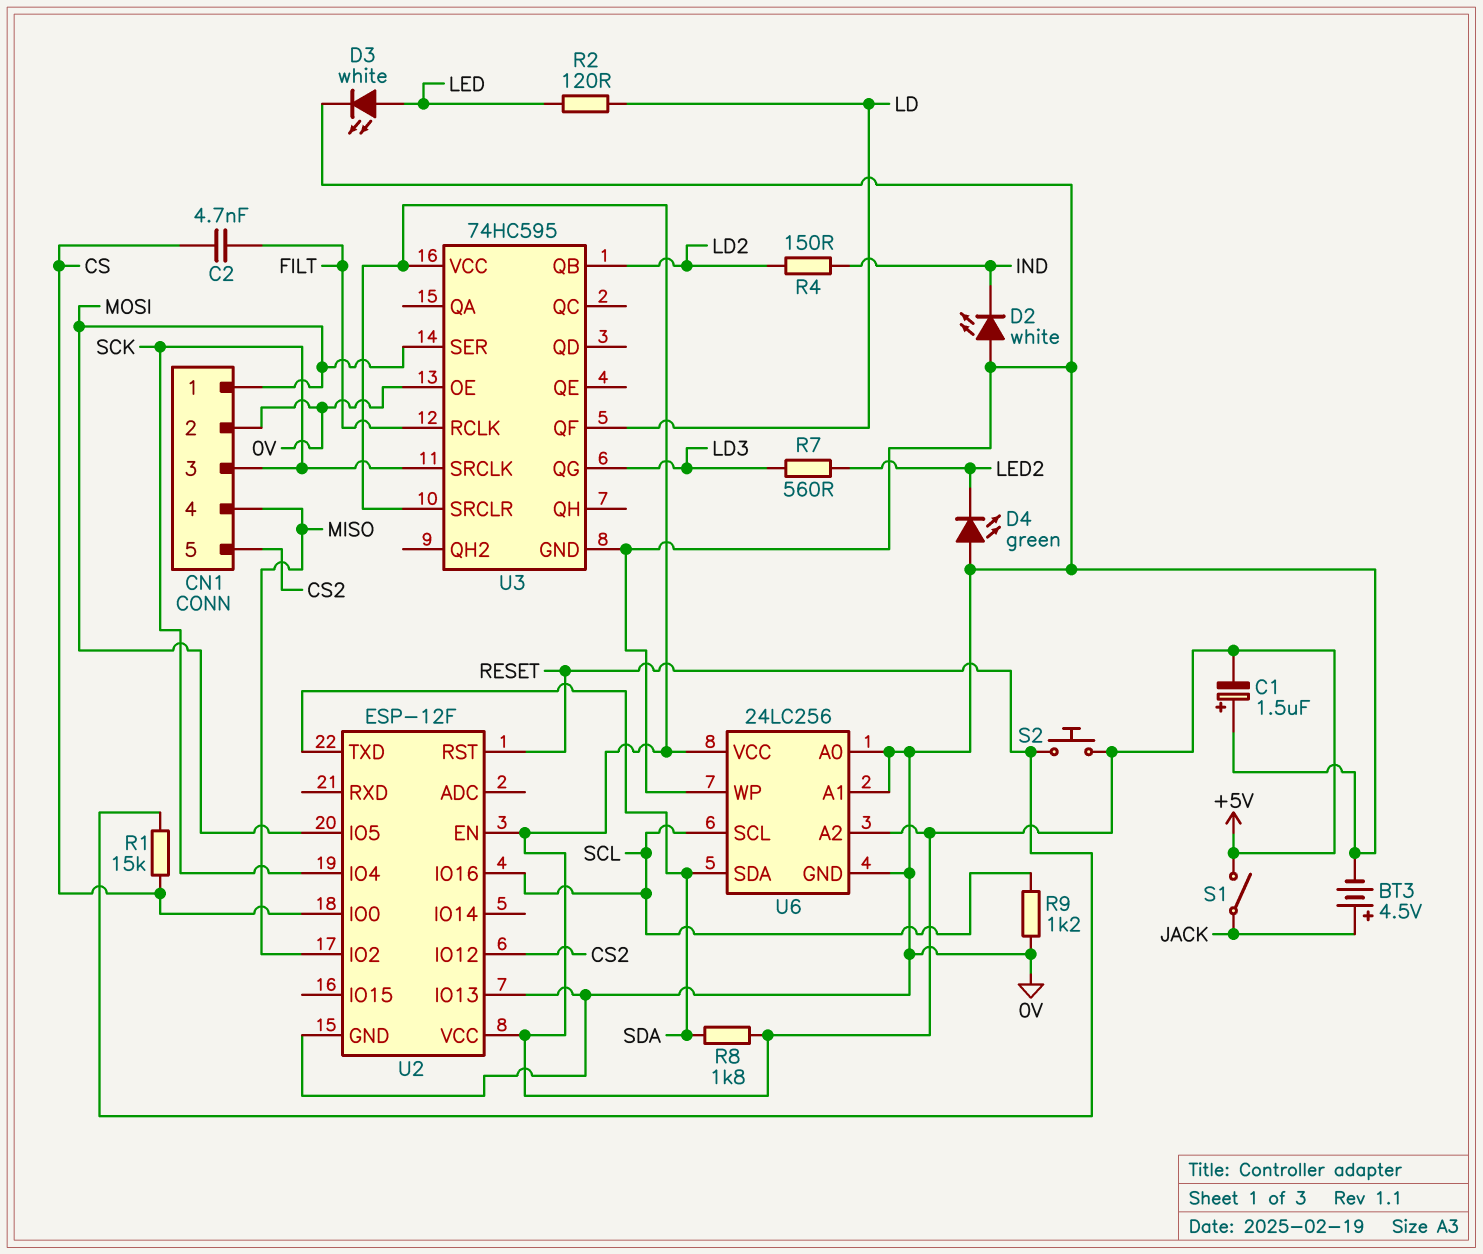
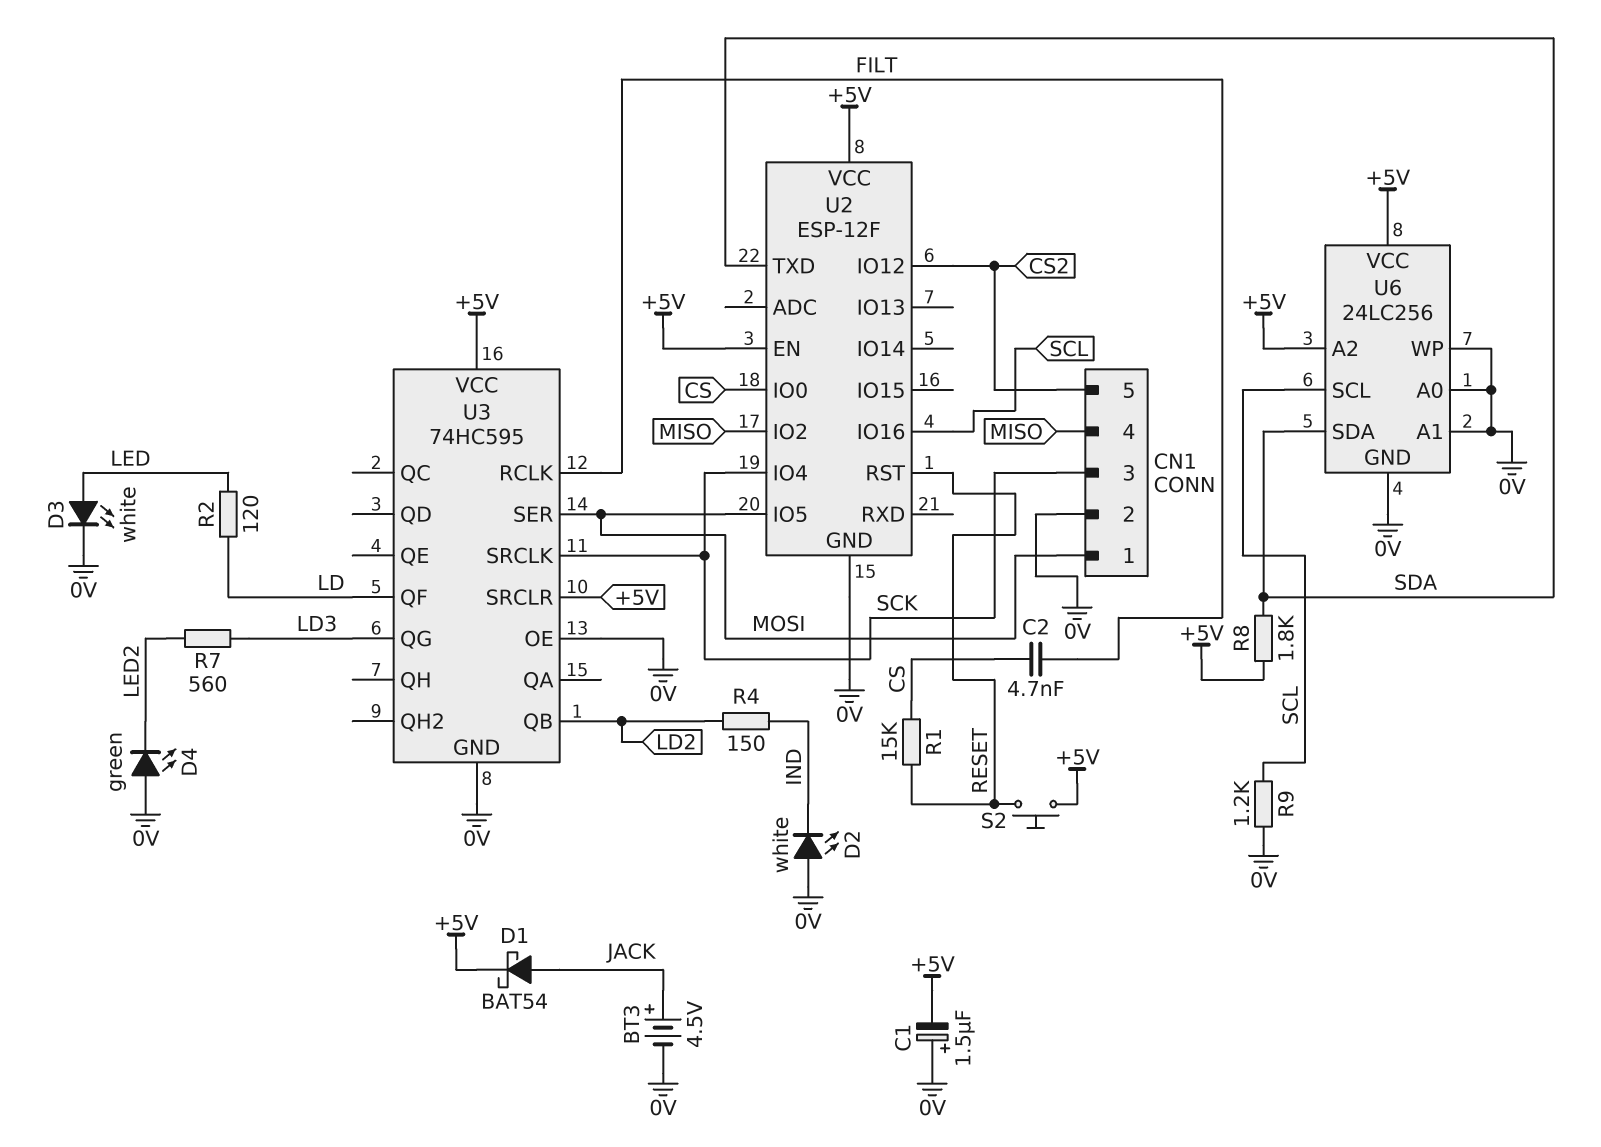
D1: none -> schottky BAT54 (A JACK, K +5V)
S1: switch (+5V, JACK) -> none
U2 pin IO13: 0V -> none

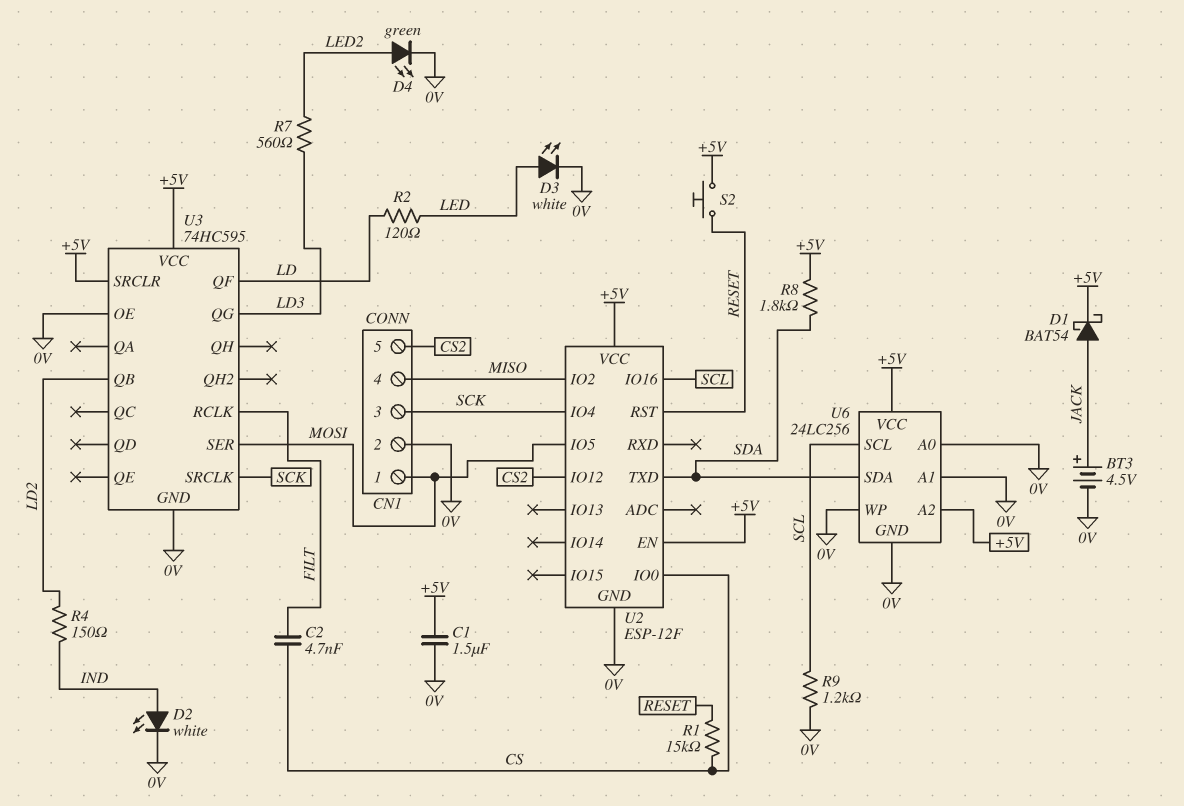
C1: 1.5uF (plus 0V, minus +5V) -> 1.5uF (+5V, 0V)
D2: LED white (A 0V, K IND) -> LED white (A IND, K 0V)
D4: LED green (A 0V, K LED2) -> LED green (A LED2, K 0V)

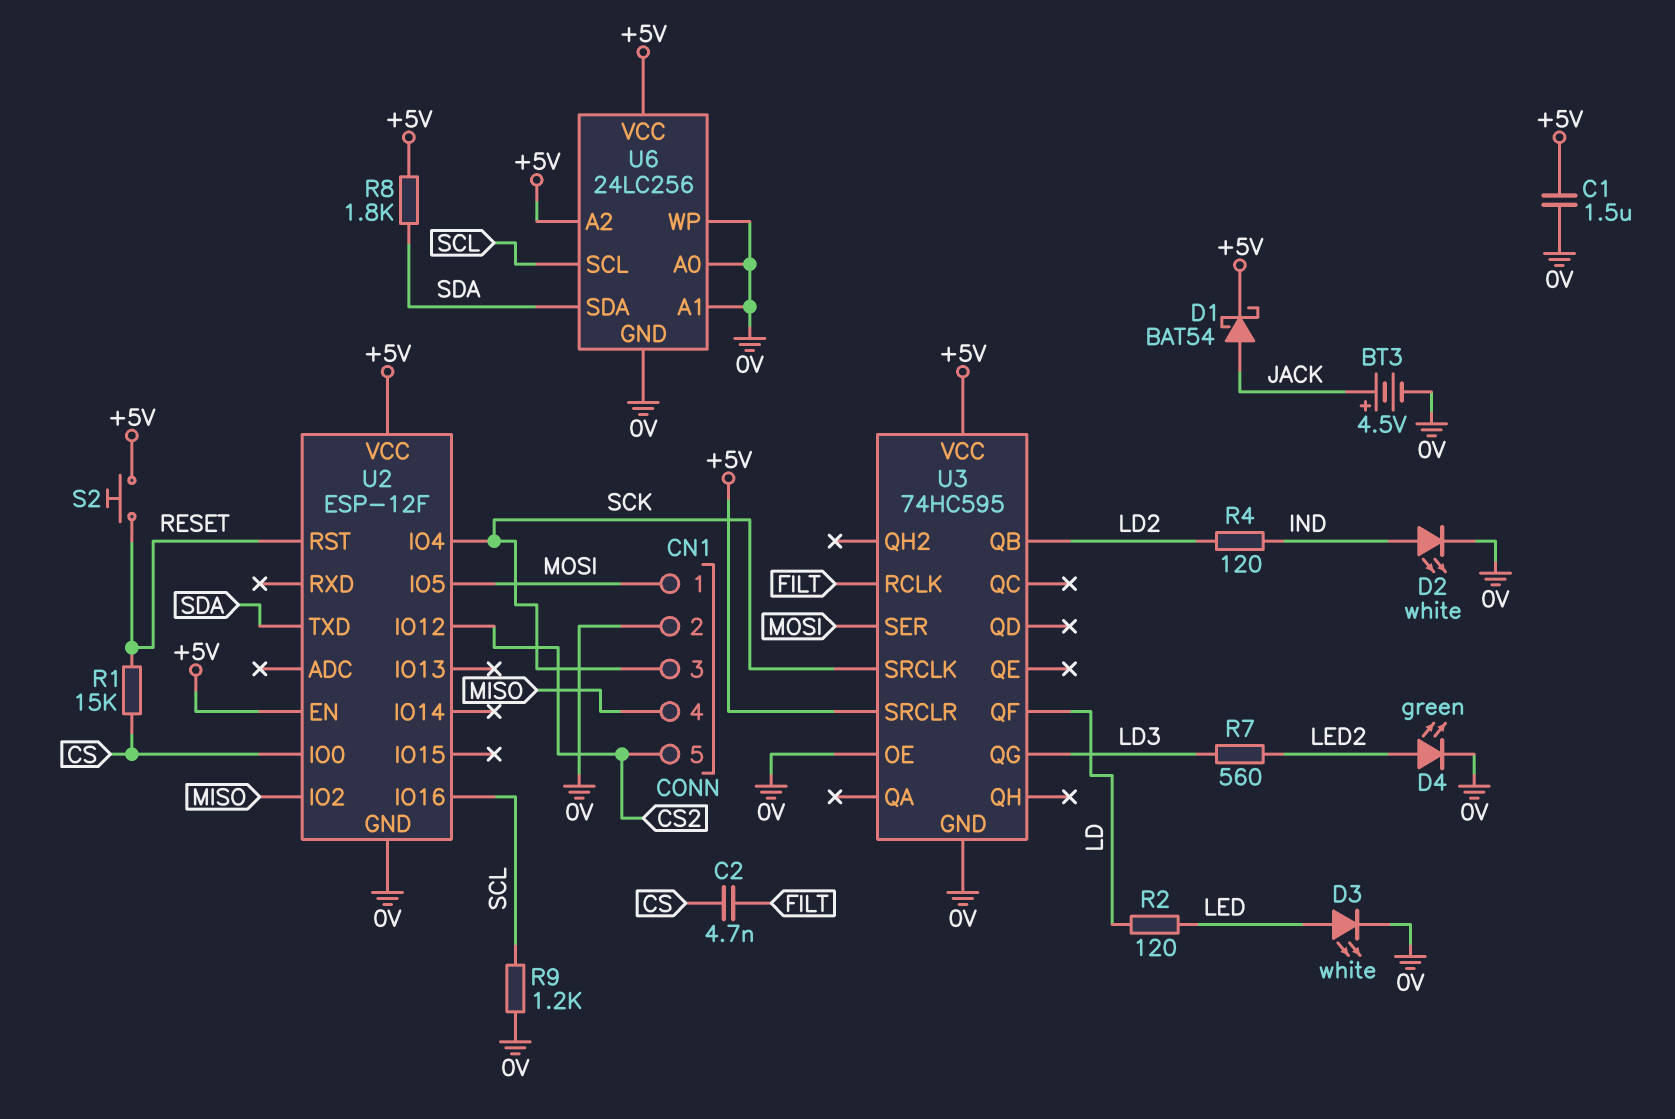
R4: 150 (IND, LD2) -> 120 (IND, LD2)

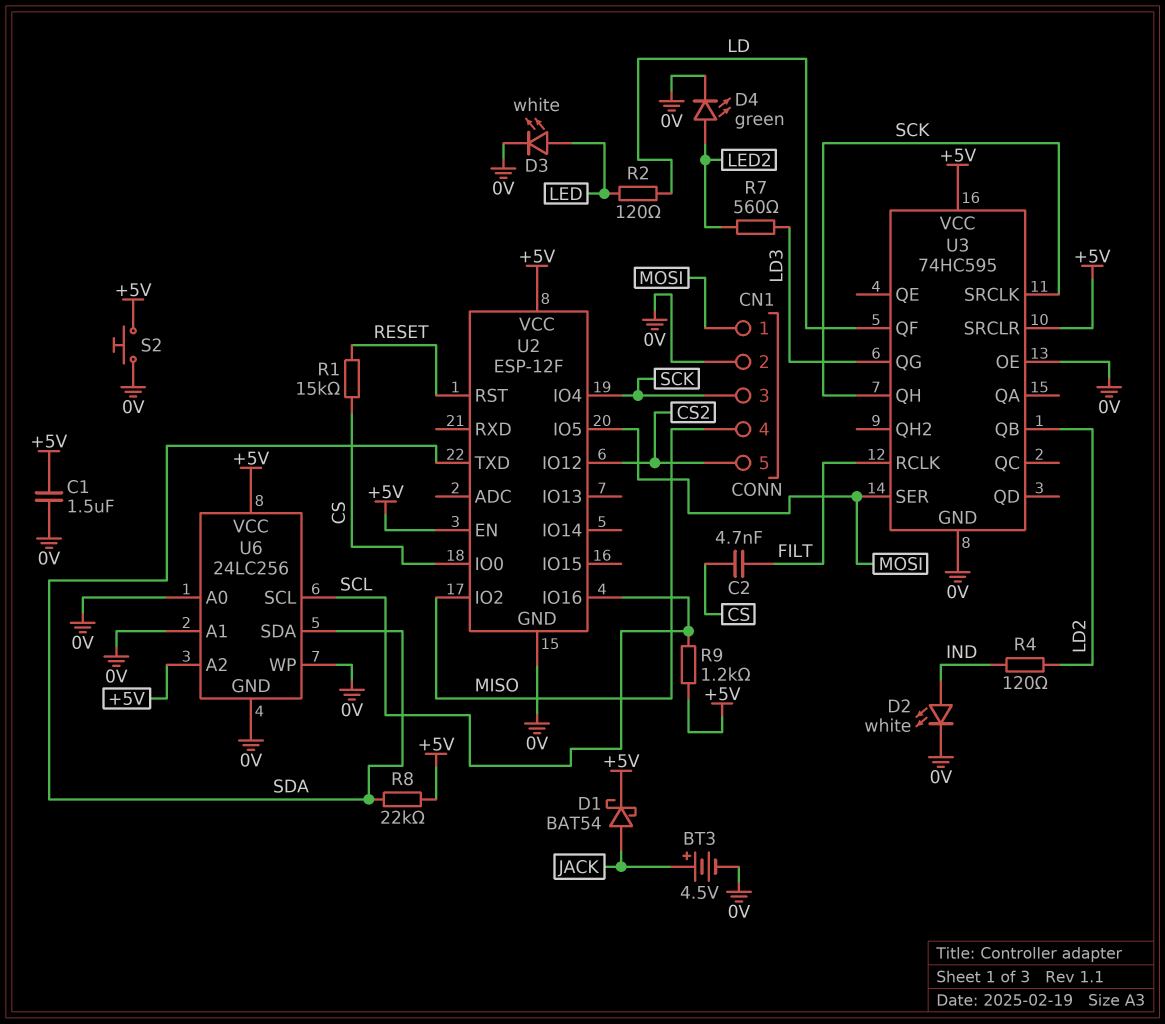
R8: 1.8k (+5V, SDA) -> 22k (+5V, SDA)
R9: 1.2k (0V, SCL) -> 1.2k (+5V, SCL)
S2: button (+5V, RESET) -> button (+5V, 0V)
U3 pin QH: none -> SCK

